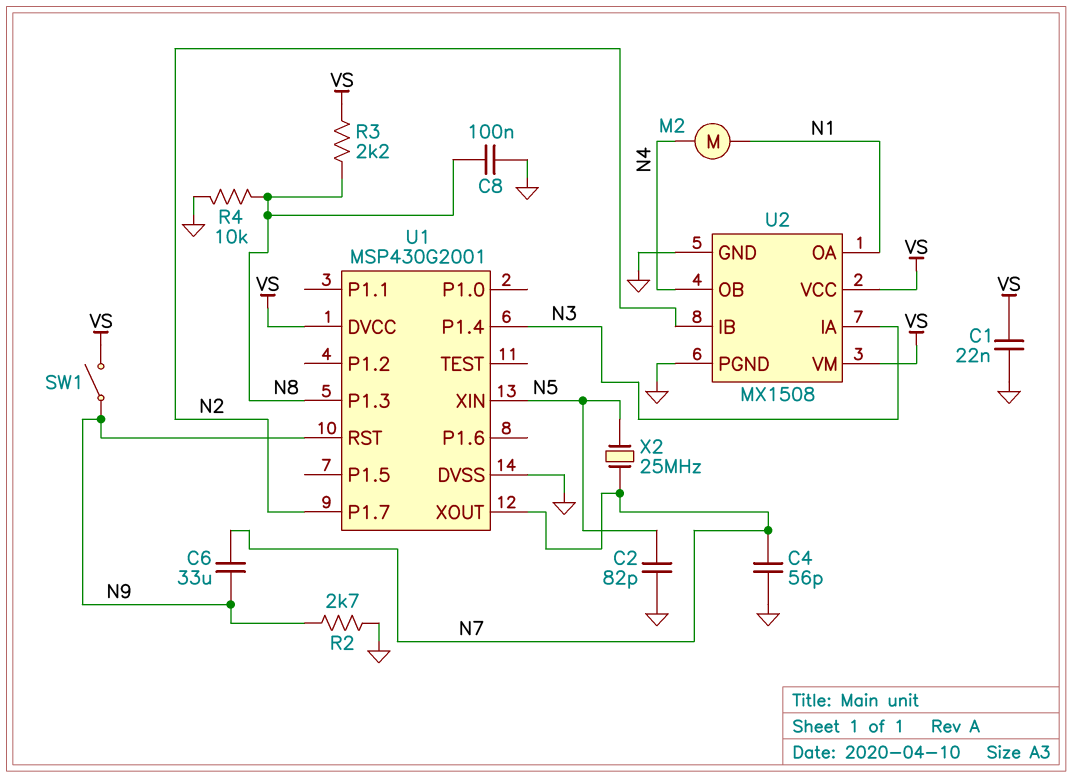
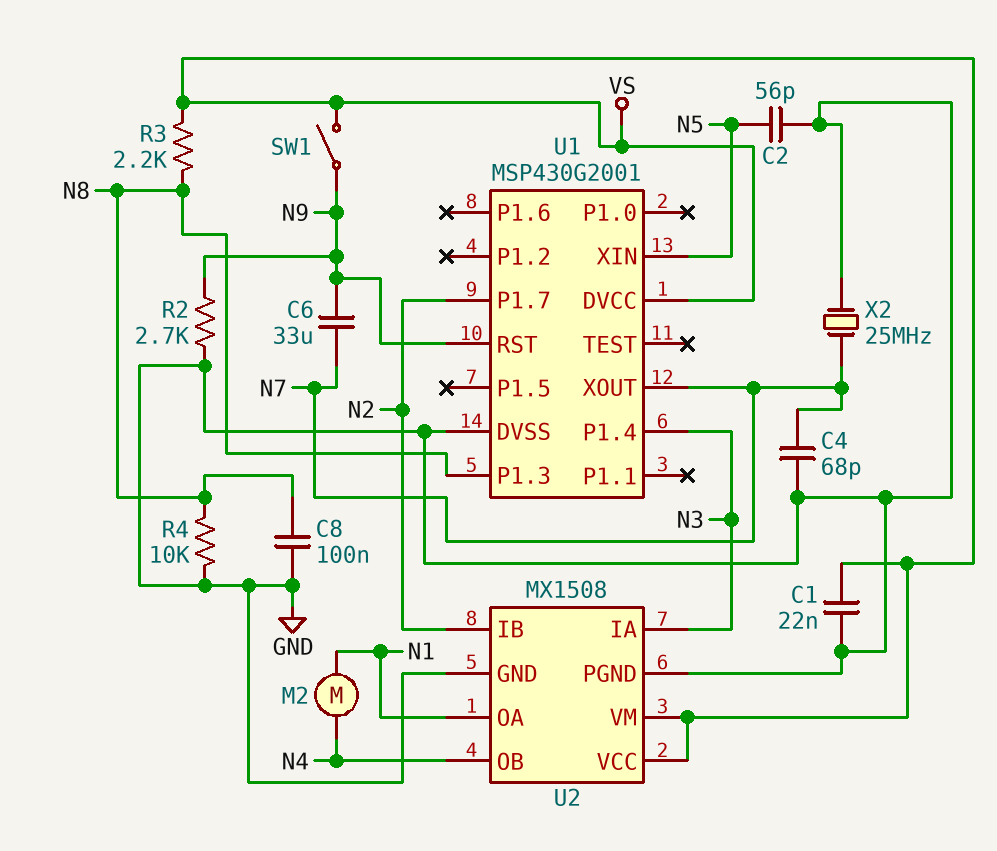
C2: 82pF (GND, N5) -> 56pF (GND, N5)
C4: 56pF (GND, N7) -> 68pF (GND, N7)
X2: 25MHz (N5, N7) -> 25MHz (GND, N7)

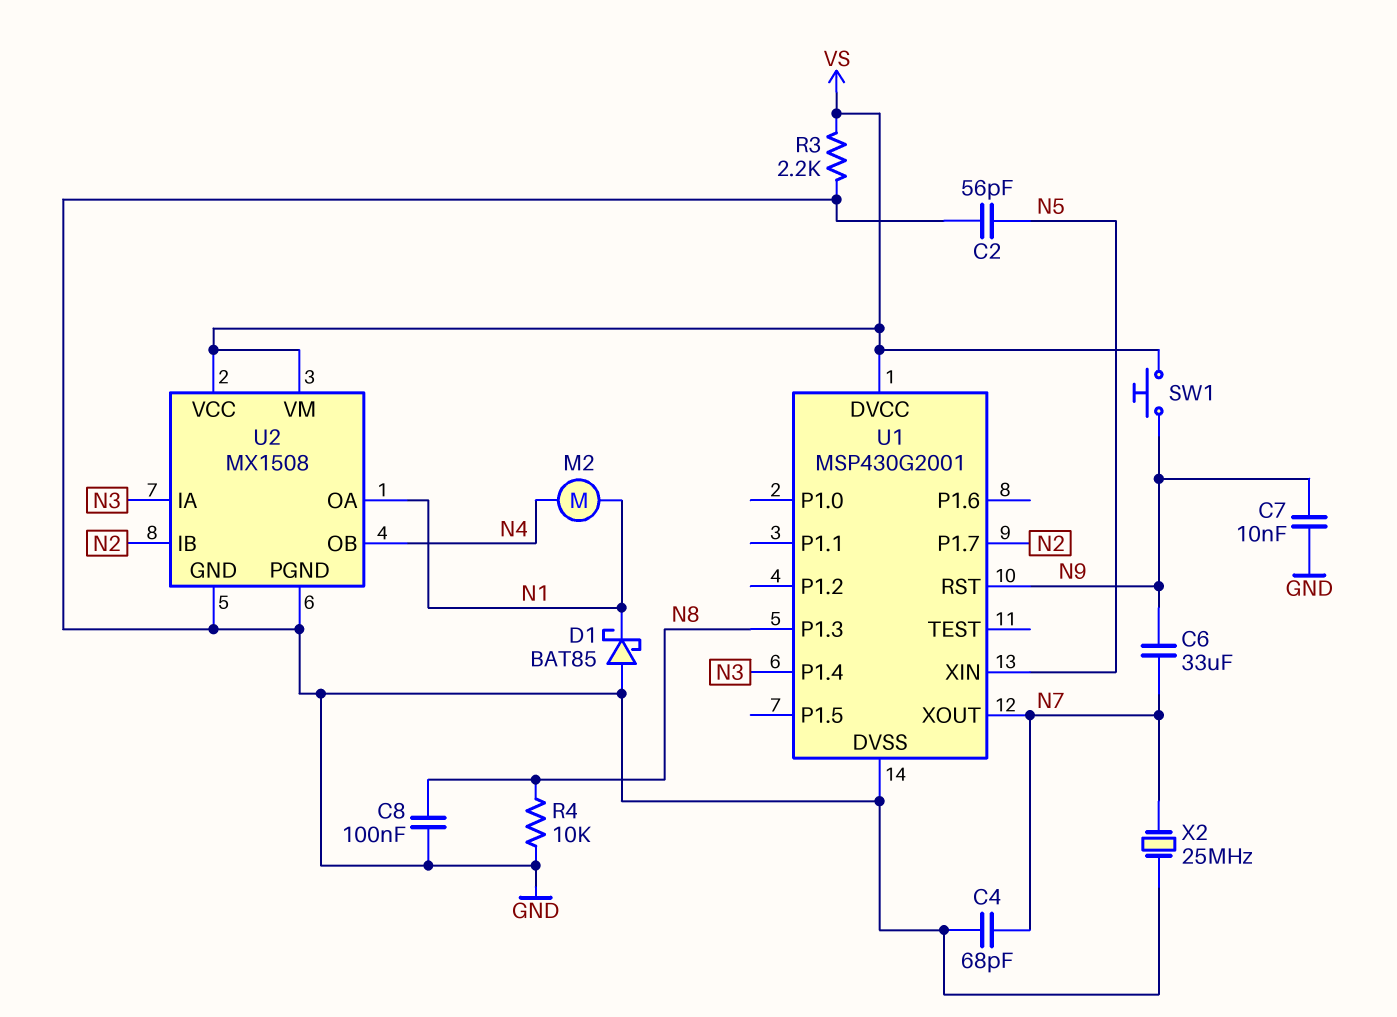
C1: 22nF (GND, VS) -> none
C7: none -> 10nF (GND, N9)
D1: none -> schottky BAT85 (A GND, K N1)
R2: 2.7k (GND, N9) -> none
R3: 2.2k (N8, VS) -> 2.2k (GND, VS)
SW1: switch (N9, VS) -> button (N9, VS)

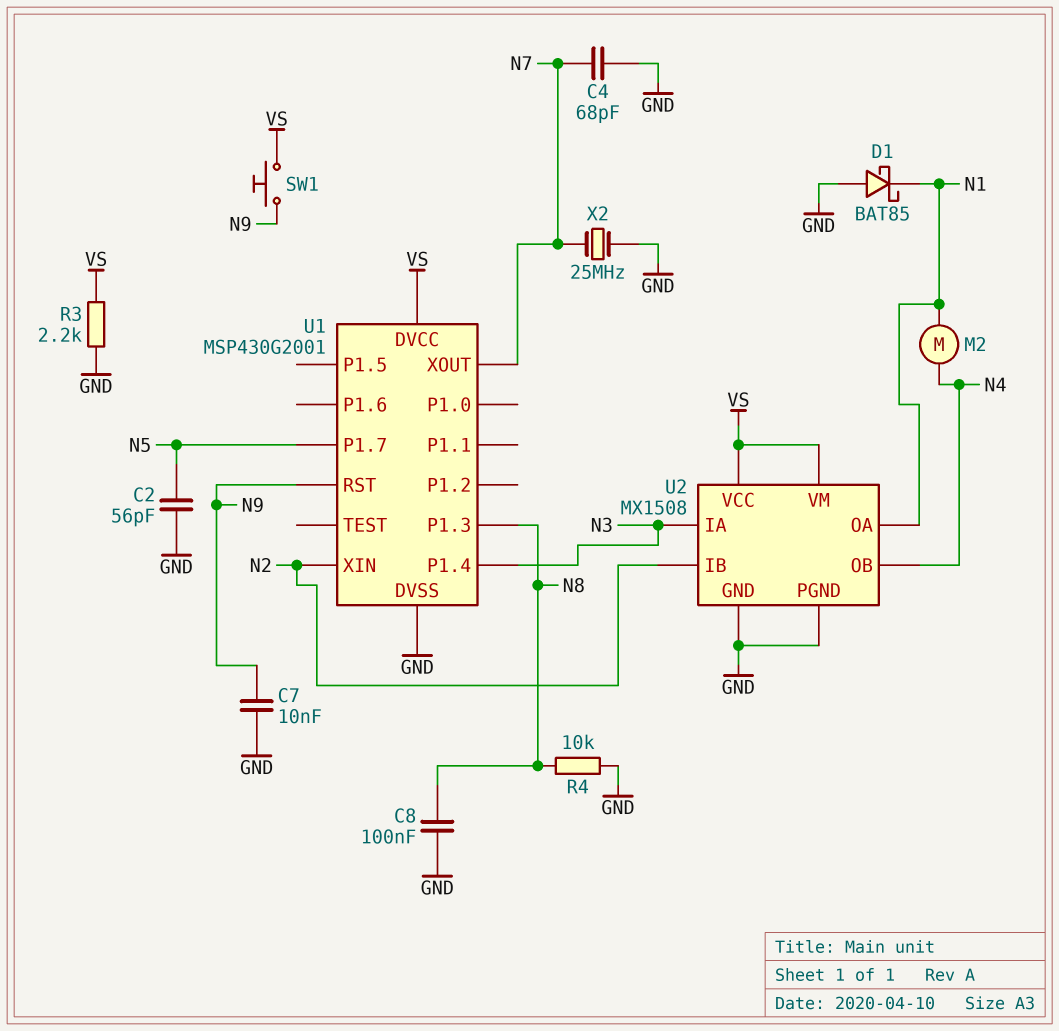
C6: 33uF (N7, N9) -> none
U1 pin P1.7: N2 -> N5
U1 pin XIN: N5 -> N2

